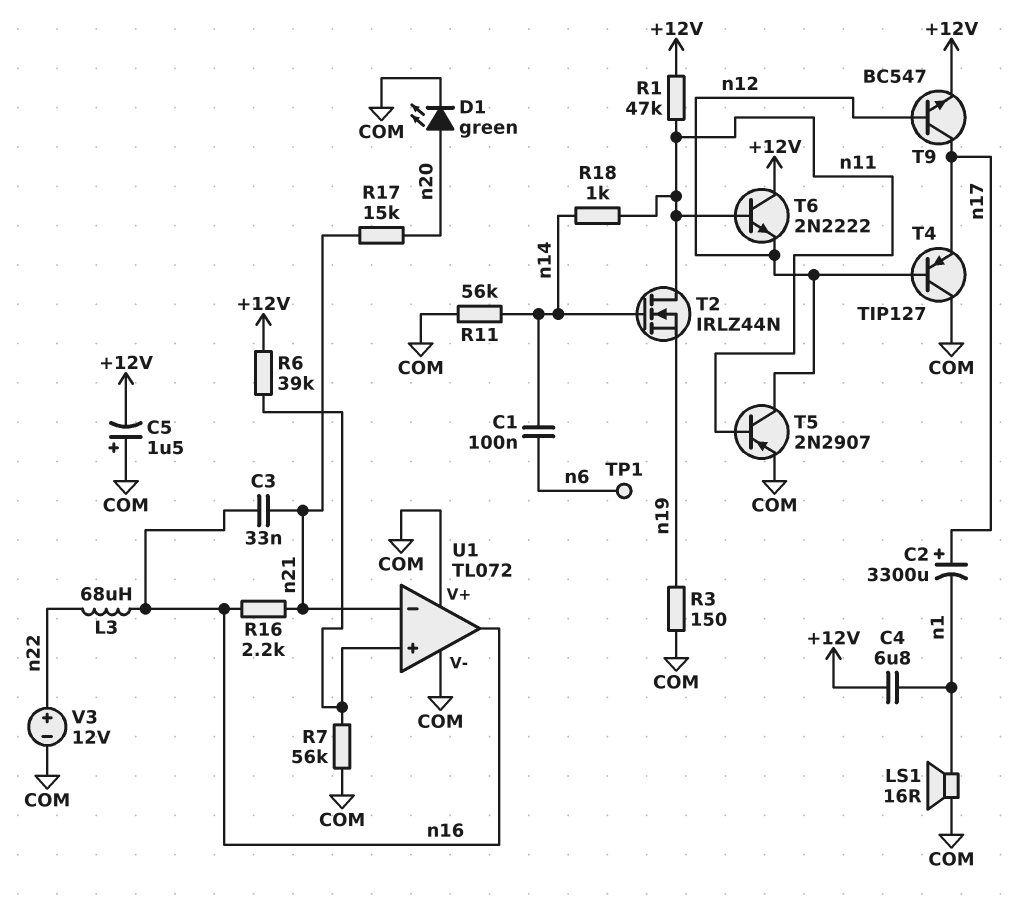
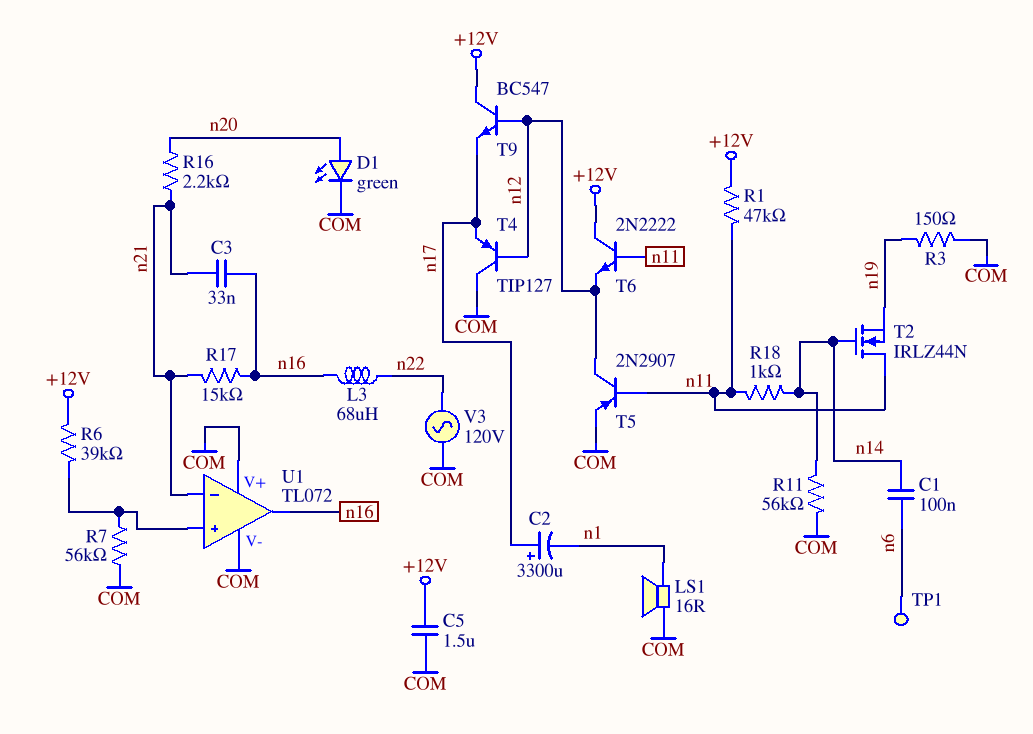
C4: 6.8uF (+12V, n1) -> none
C5: 1.5uF (plus COM, minus +12V) -> 1.5uF (+12V, COM)
R16: 2.2k (n16, n21) -> 2.2k (n20, n21)
R17: 15k (n20, n21) -> 15k (n16, n21)
T9: NPN BC547 (B n12, C n17, E +12V) -> NPN BC547 (B n12, C +12V, E n17)
V3: 12V (plus n22, minus COM) -> AC 120V (COM, n22)

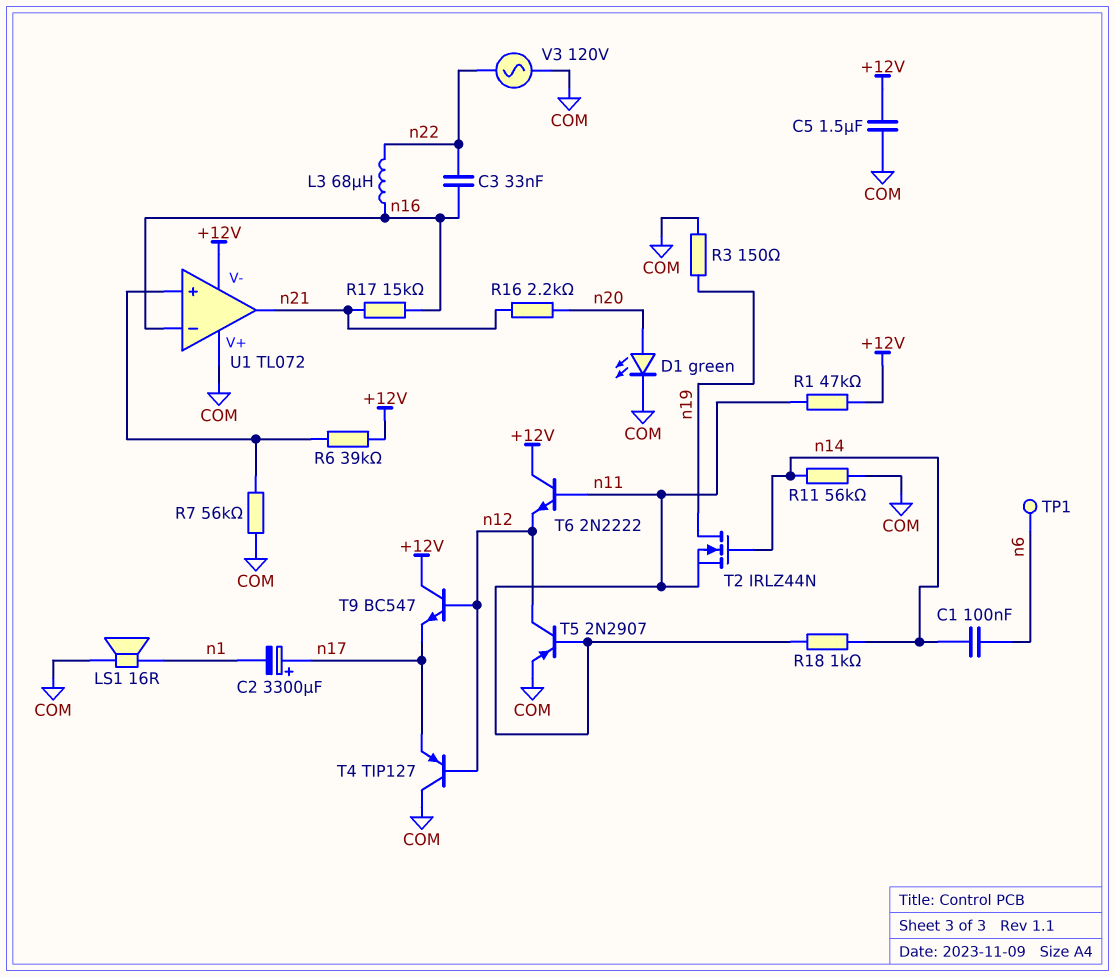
C3: 33nF (n16, n21) -> 33nF (n16, n22)
T2: NMOS IRLZ44N (G n14, D n11, S n19) -> NMOS IRLZ44N (G n14, D n19, S n11)
U1 pin V-: COM -> +12V
U1 pin in-: n21 -> n16
U1 pin out: n16 -> n21

